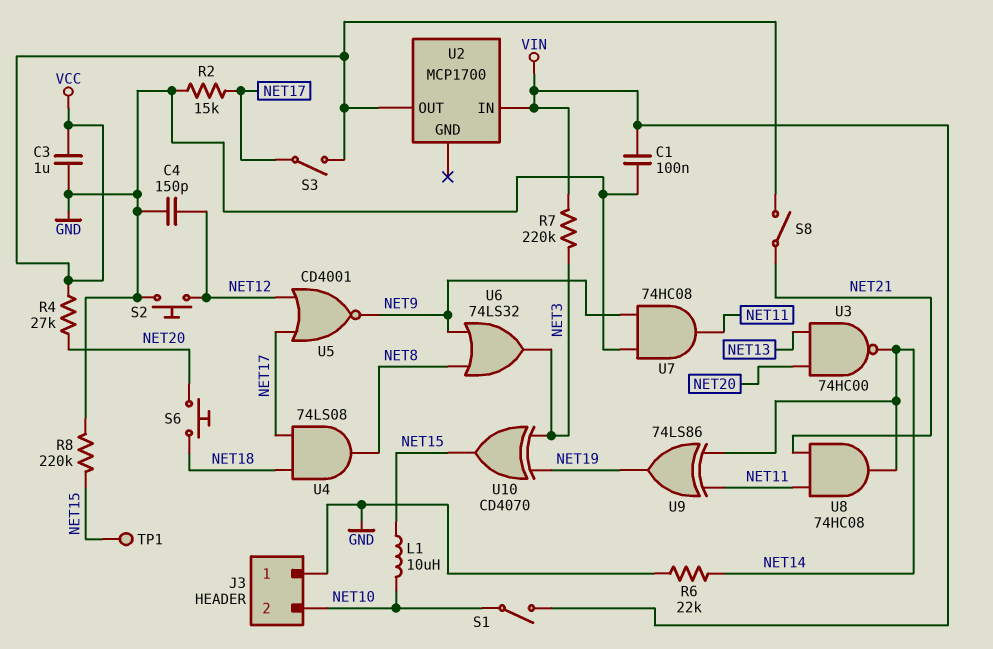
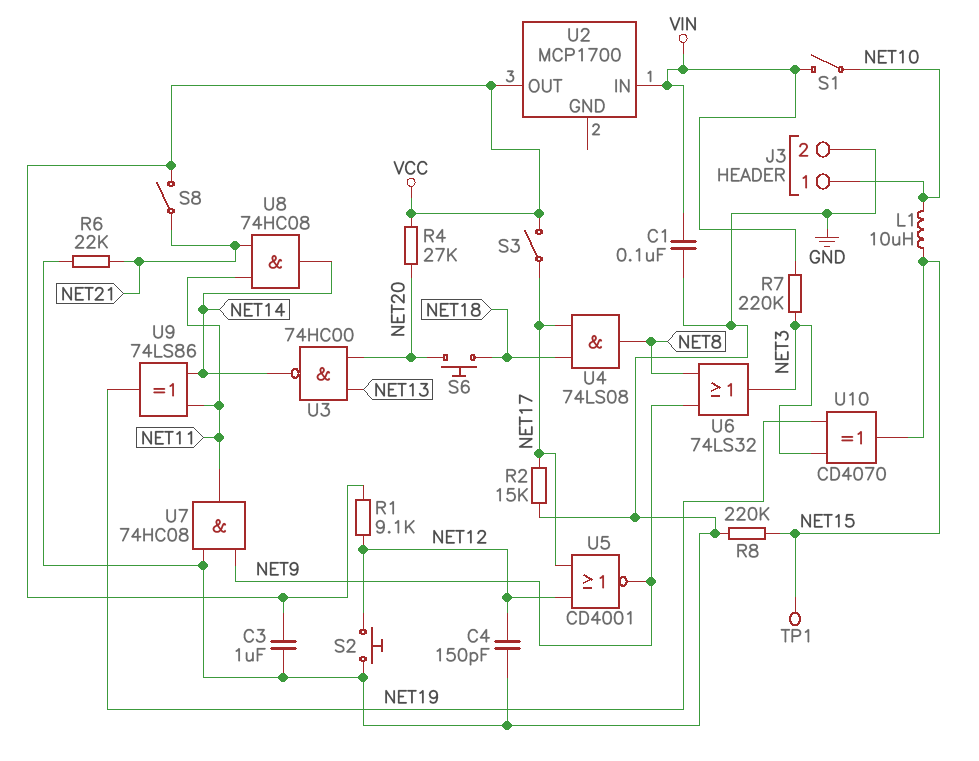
J3 pin 1: GND -> NET10
J3 pin 2: NET10 -> GND
R1: none -> 9.1k (NET12, VCC)
R6: 22k (GND, NET14) -> 22k (GND, NET21)

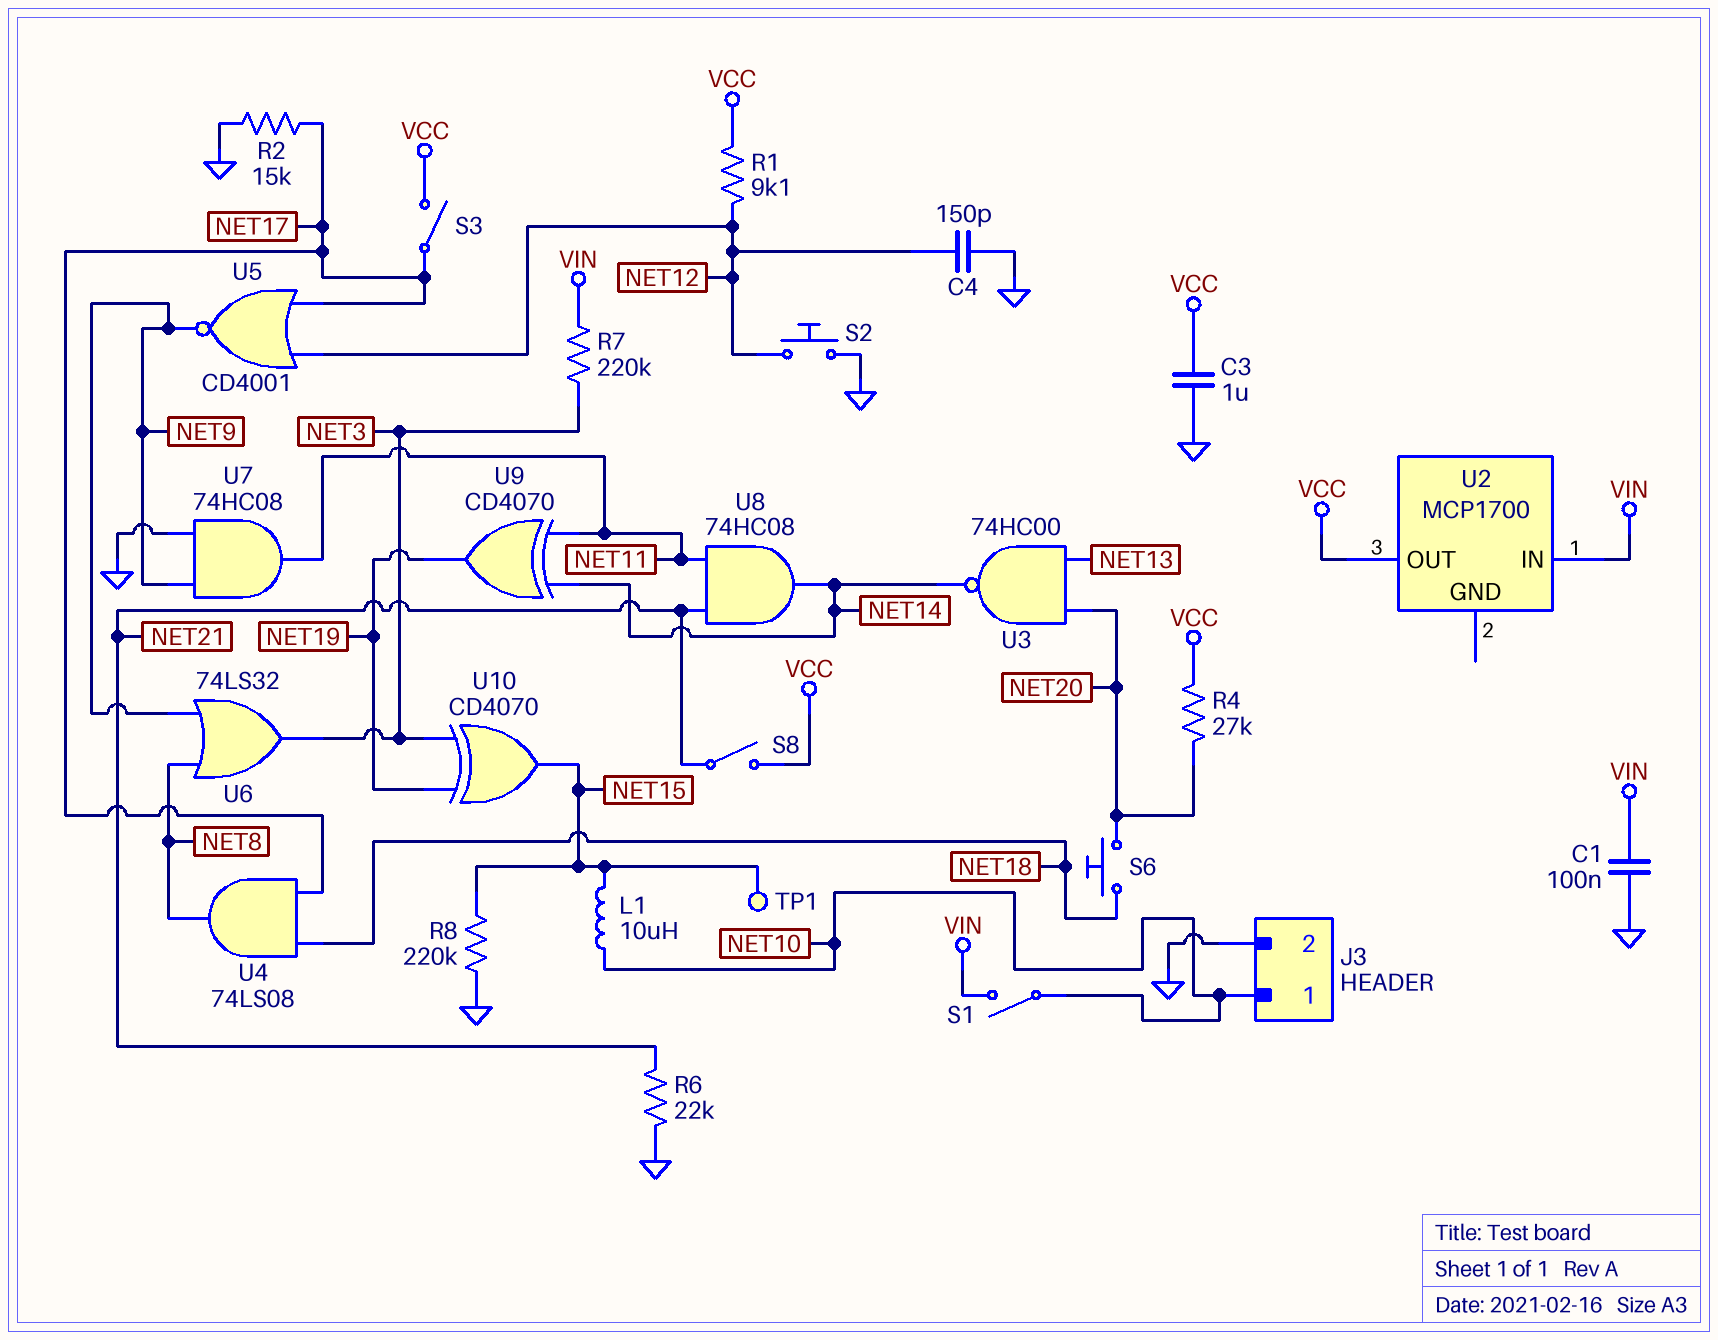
U9: XOR 74LS86 (in NET11, in NET14, out NET19) -> XOR CD4070 (in NET11, in NET14, out NET19)

